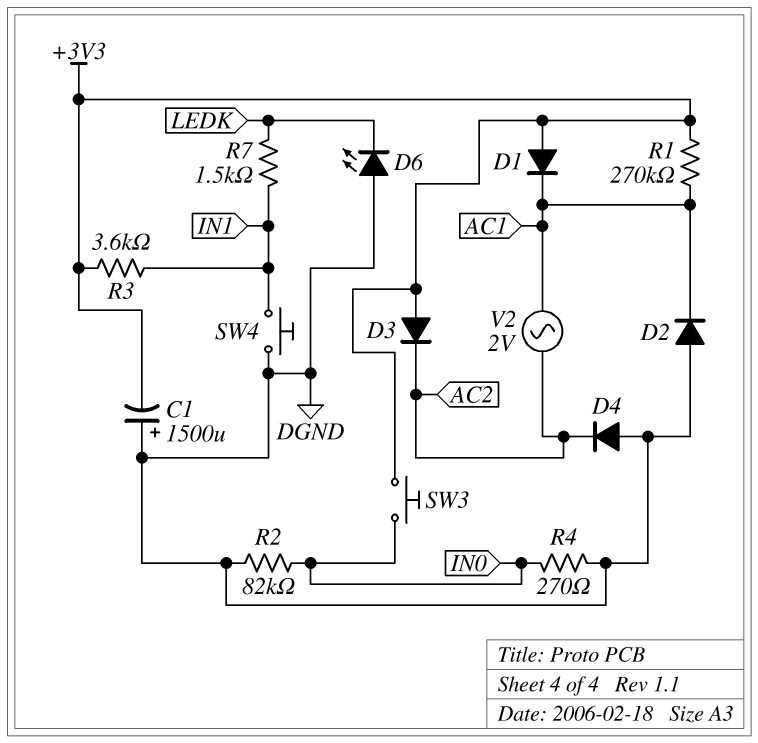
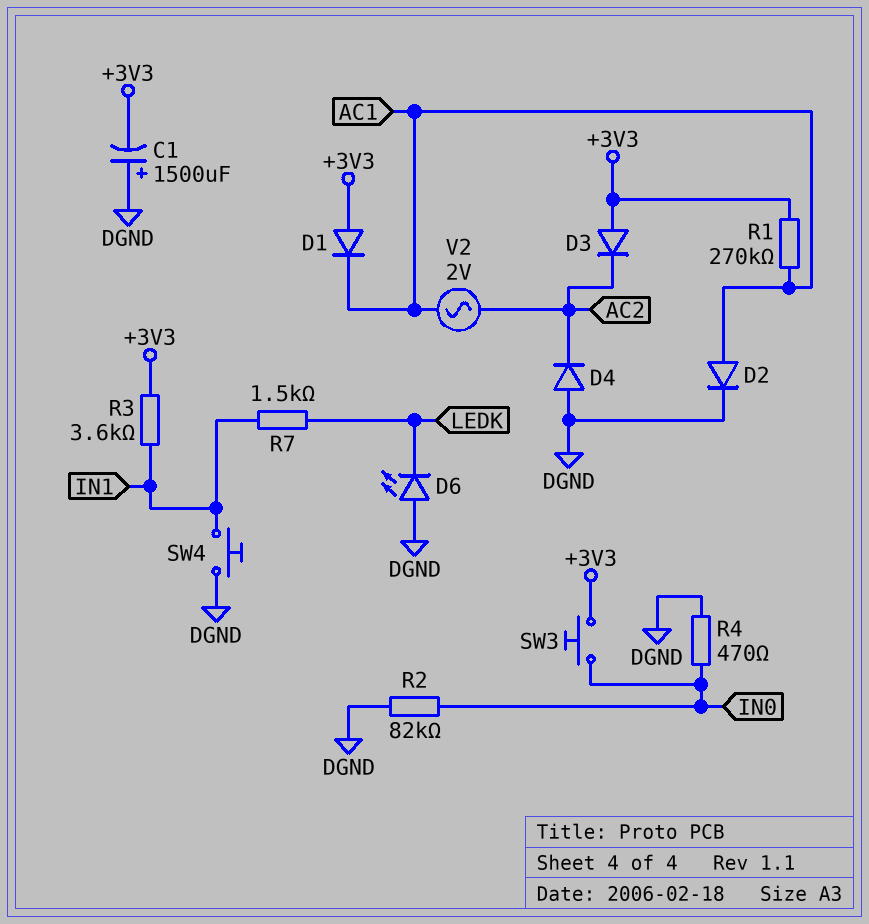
D2: diode (A DGND, K AC1) -> diode (A AC1, K DGND)
R4: 270 (DGND, IN0) -> 470 (DGND, IN0)

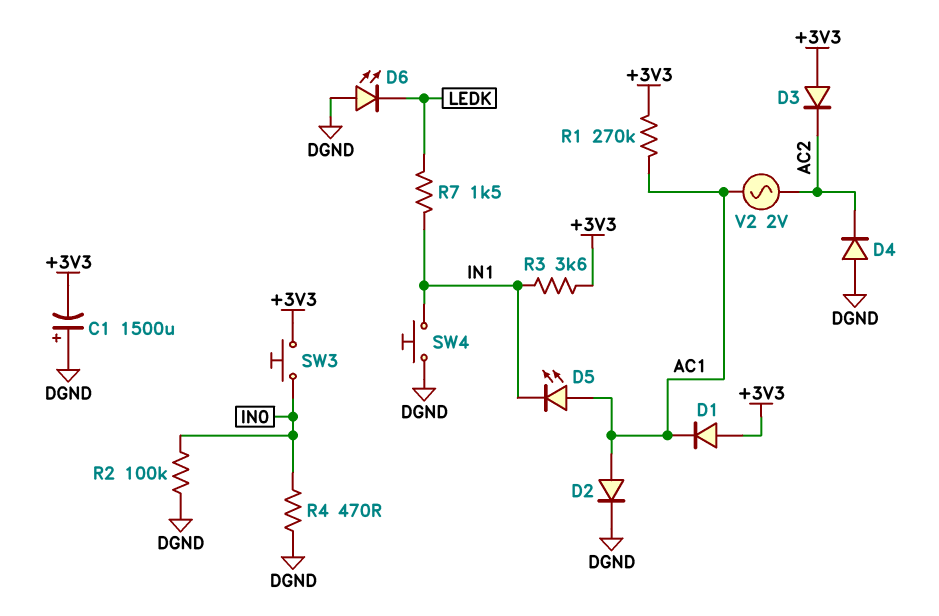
D5: none -> LED (A AC1, K IN1)
R2: 82k (DGND, IN0) -> 100k (DGND, IN0)

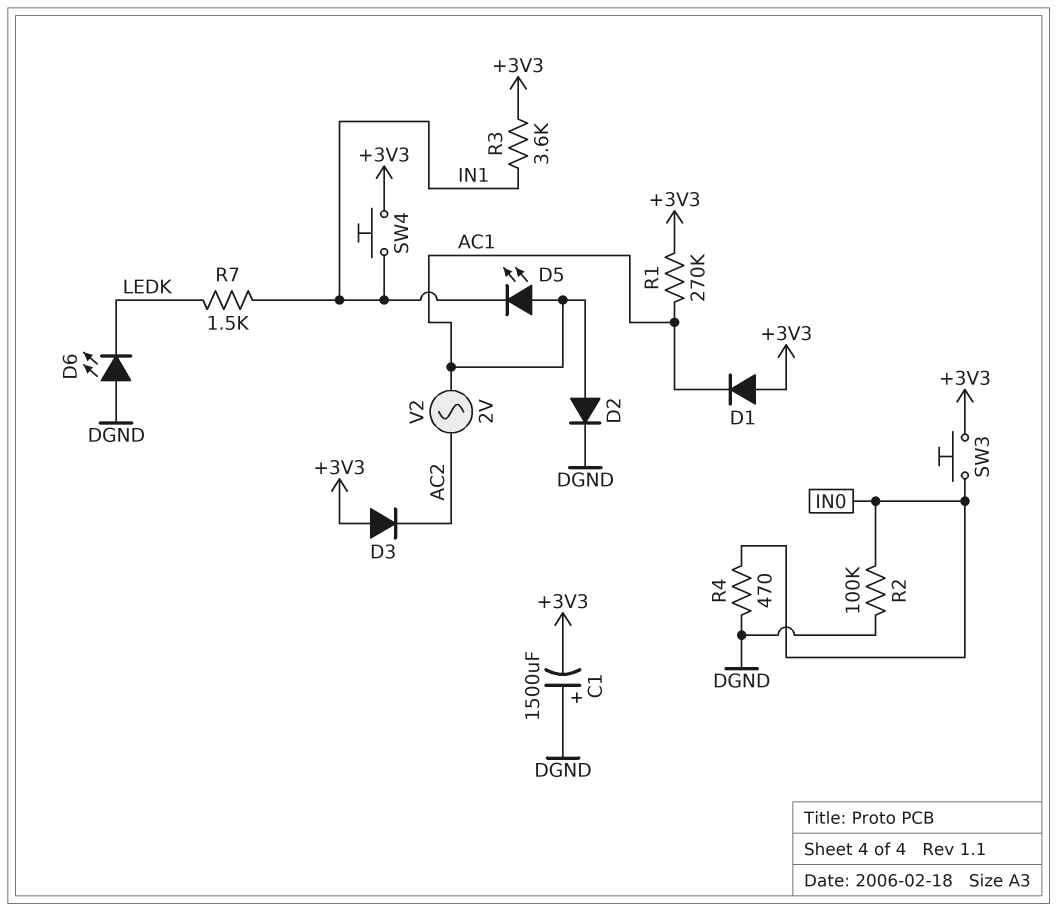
D4: diode (A DGND, K AC2) -> none
SW4: button (DGND, IN1) -> button (+3V3, IN1)

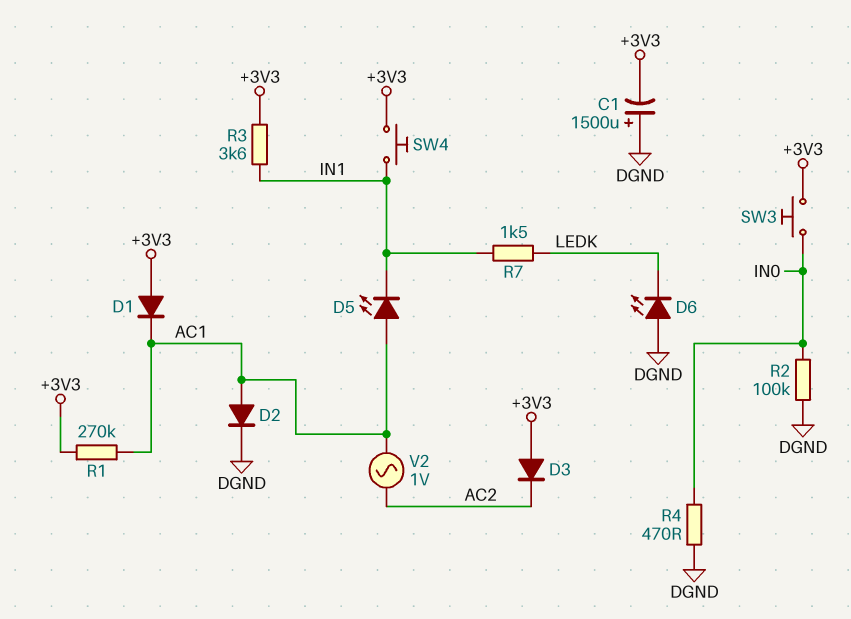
V2: AC 2V (AC1, AC2) -> AC 1V (AC1, AC2)

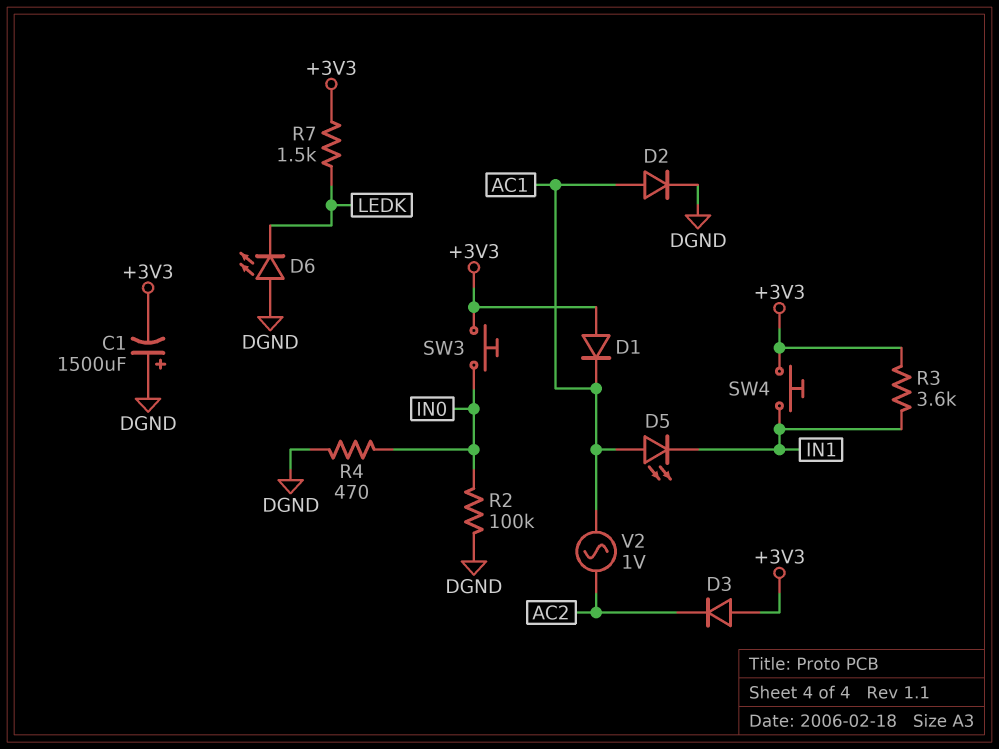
R1: 270k (+3V3, AC1) -> none
R7: 1.5k (IN1, LEDK) -> 1.5k (+3V3, LEDK)

